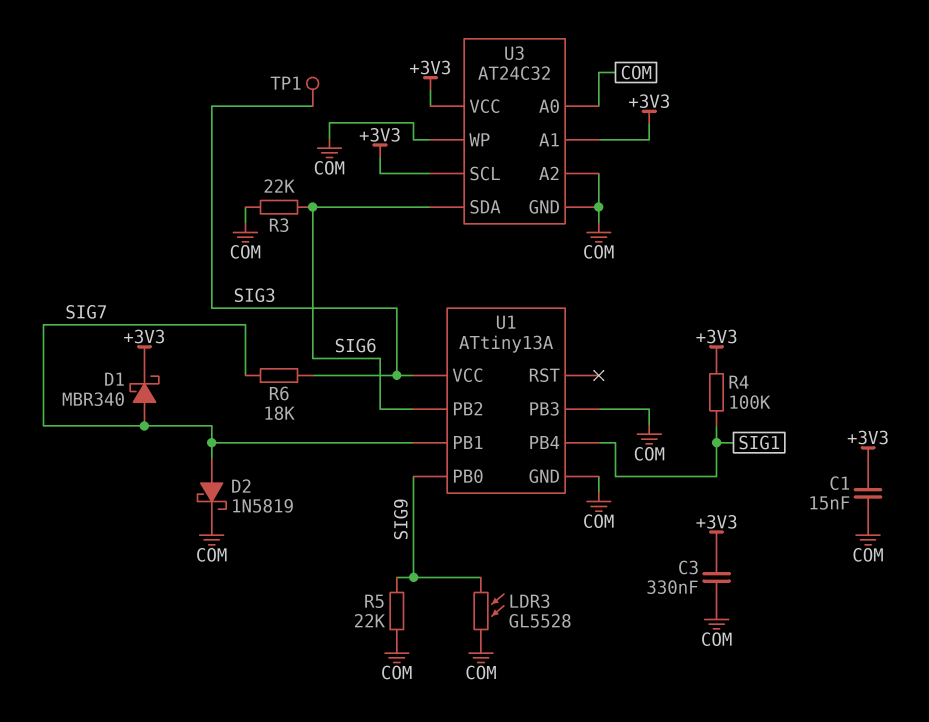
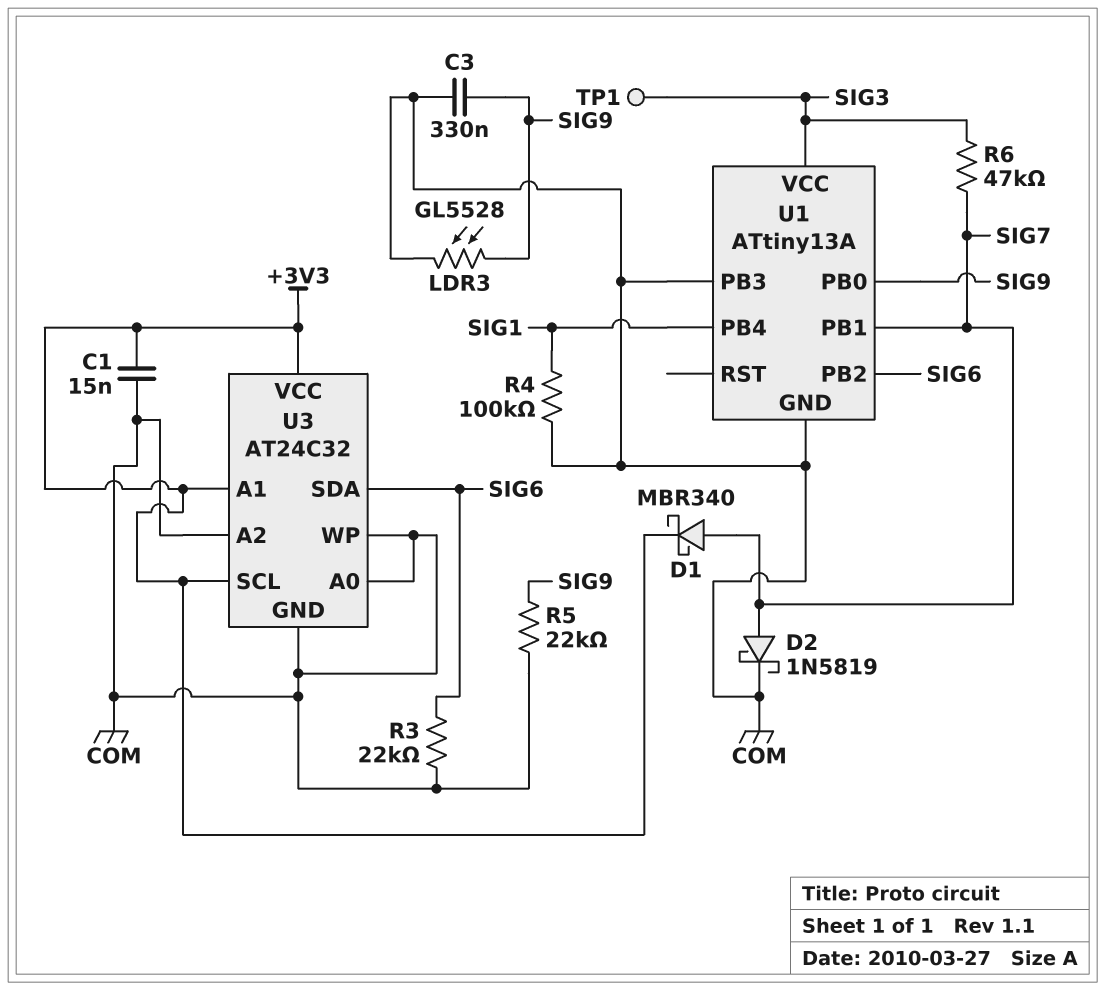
C3: 330nF (+3V3, COM) -> 330nF (COM, SIG9)
R4: 100k (+3V3, SIG1) -> 100k (COM, SIG1)
R6: 18k (SIG3, SIG7) -> 47k (SIG3, SIG7)

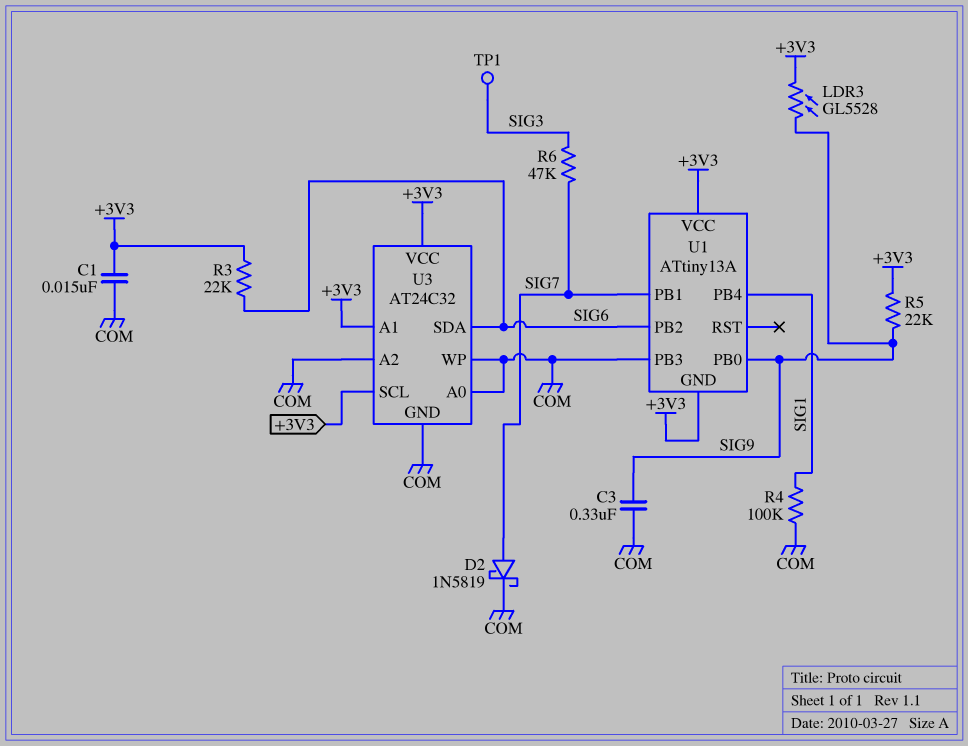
D1: schottky MBR340 (A SIG7, K +3V3) -> none
LDR3: GL5528 (COM, SIG9) -> GL5528 (+3V3, SIG9)
R3: 22k (COM, SIG6) -> 22k (+3V3, SIG6)
R5: 22k (COM, SIG9) -> 22k (+3V3, SIG9)
U1 pin GND: COM -> +3V3
U1 pin VCC: SIG3 -> +3V3

